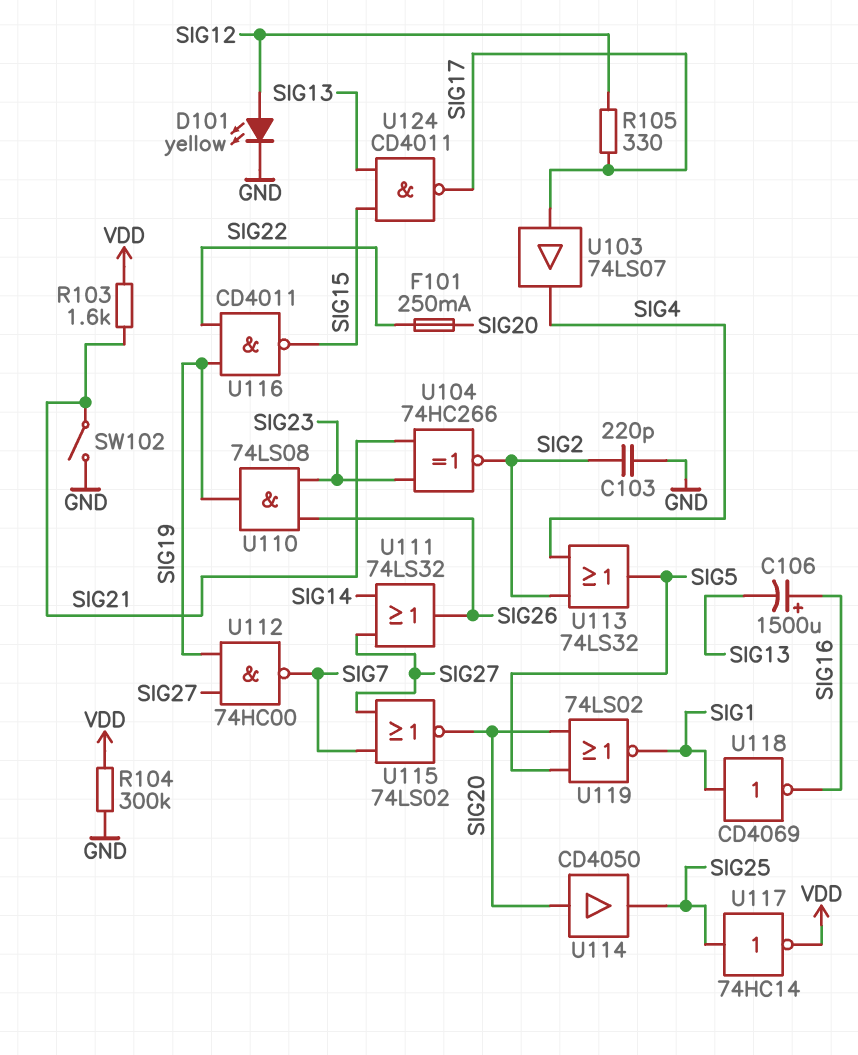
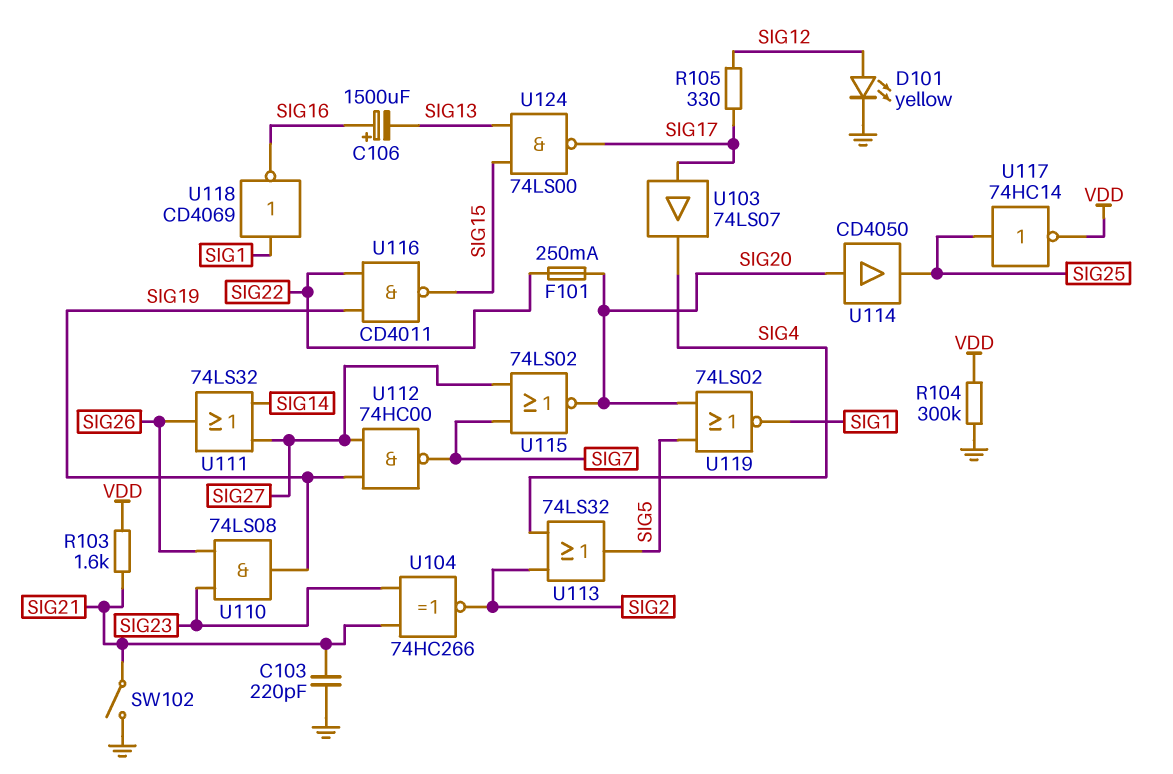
C103: 220pF (GND, SIG2) -> 220pF (GND, SIG21)
U124: NAND CD4011 (in SIG13, in SIG15, out SIG17) -> NAND 74LS00 (in SIG13, in SIG15, out SIG17)

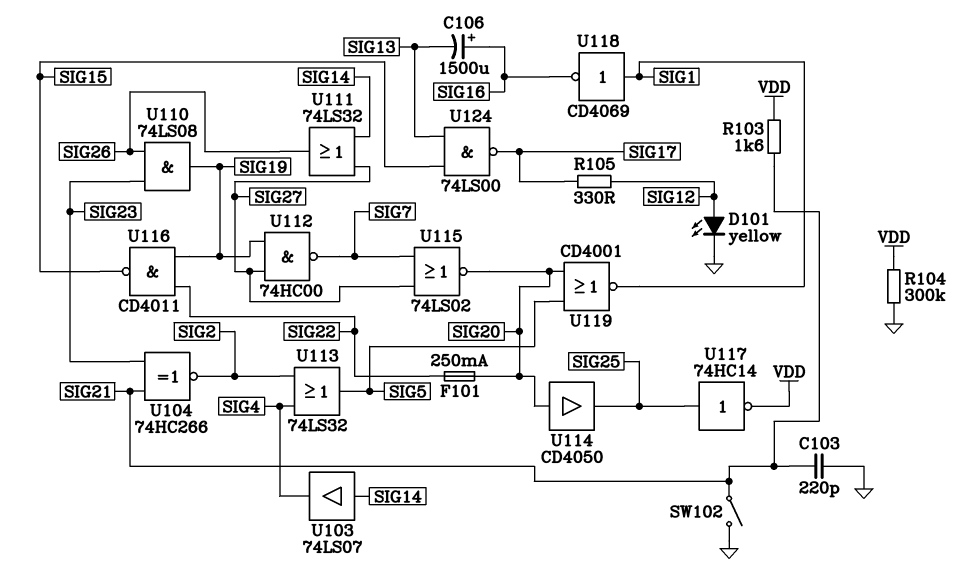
U103: buffer 74LS07 (in SIG17, out SIG4) -> buffer 74LS07 (in SIG14, out SIG4)
U119: NOR 74LS02 (in SIG5, in SIG20, out SIG1) -> NOR CD4001 (in SIG5, in SIG20, out SIG1)

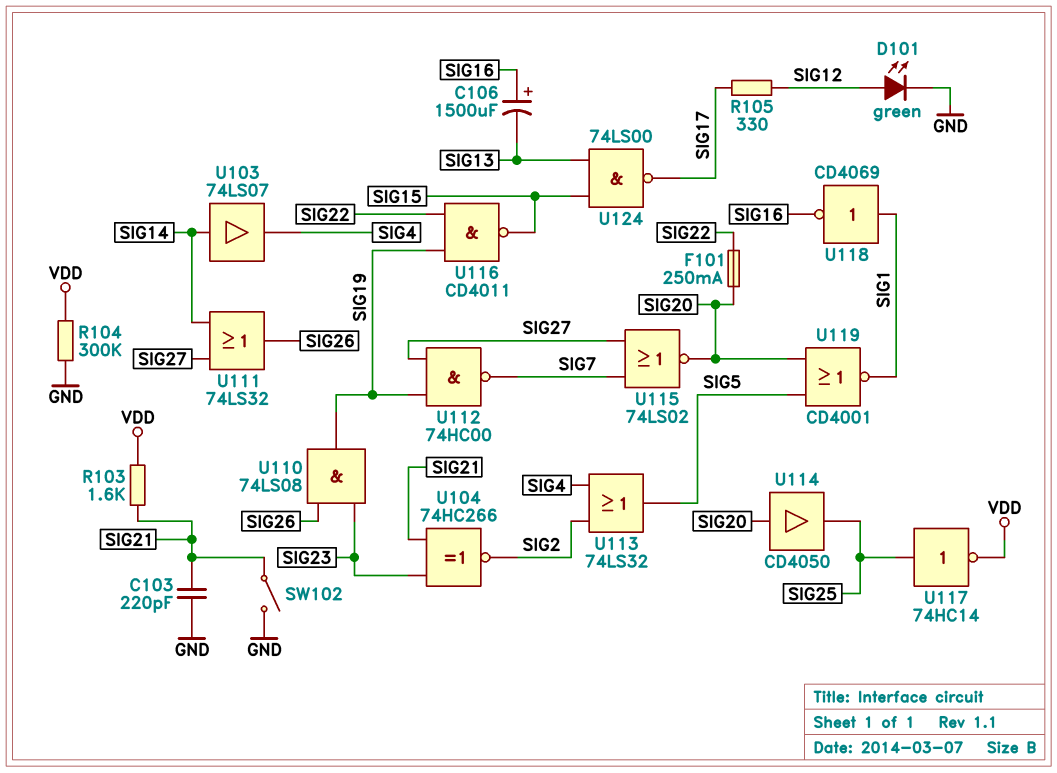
D101: LED yellow (A SIG12, K GND) -> LED green (A SIG12, K GND)

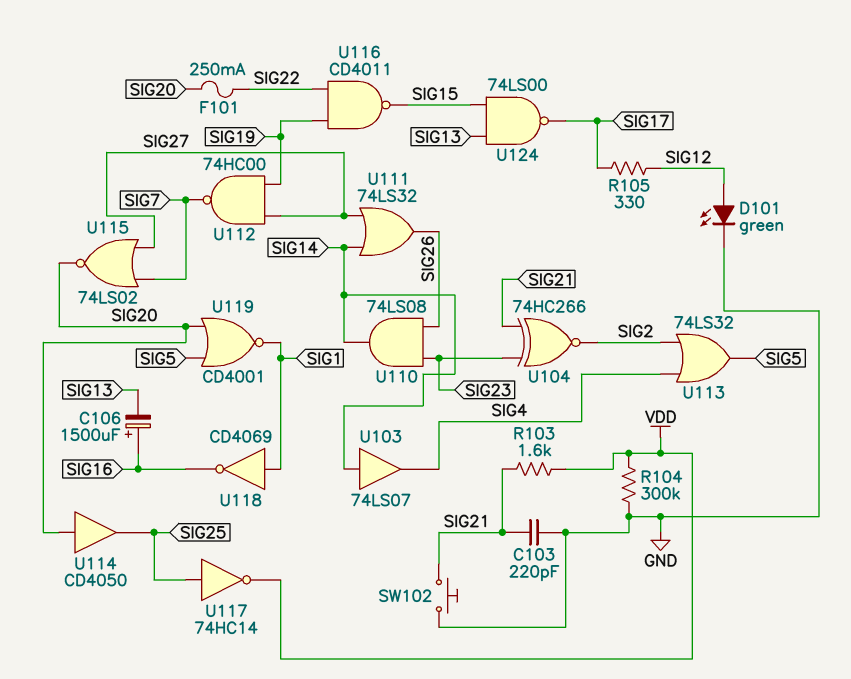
SW102: switch (GND, SIG21) -> button (GND, SIG21)
U110: AND 74LS08 (in SIG23, in SIG26, out SIG19) -> AND 74LS08 (in SIG23, in SIG26, out SIG14)

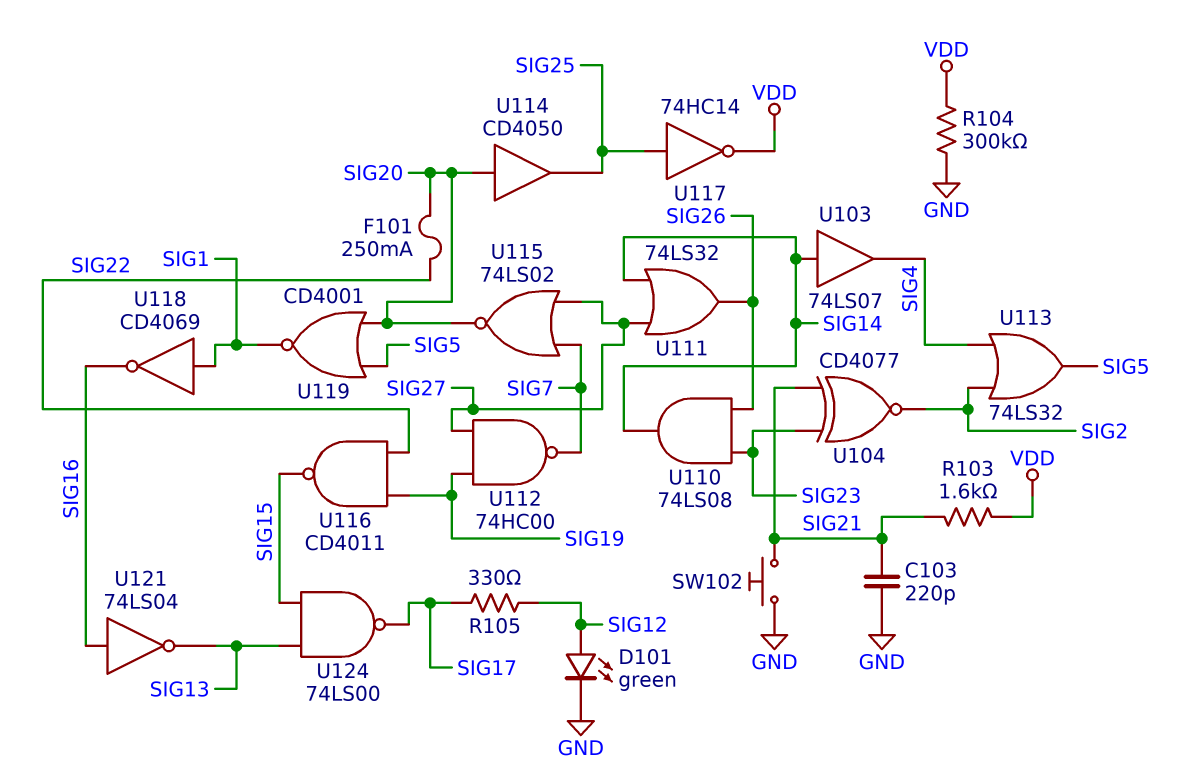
C106: 1500uF (plus SIG16, minus SIG13) -> none
U104: XNOR 74HC266 (in SIG21, in SIG23, out SIG2) -> XNOR CD4077 (in SIG21, in SIG23, out SIG2)
U121: none -> NOT 74LS04 (in SIG16, out SIG13)

